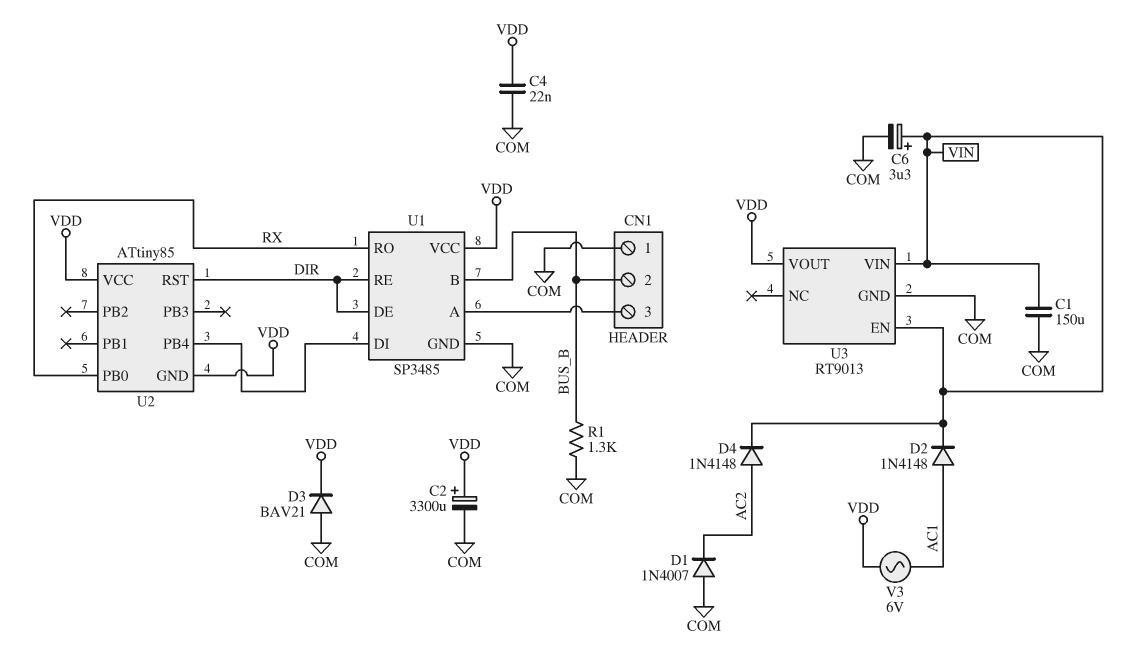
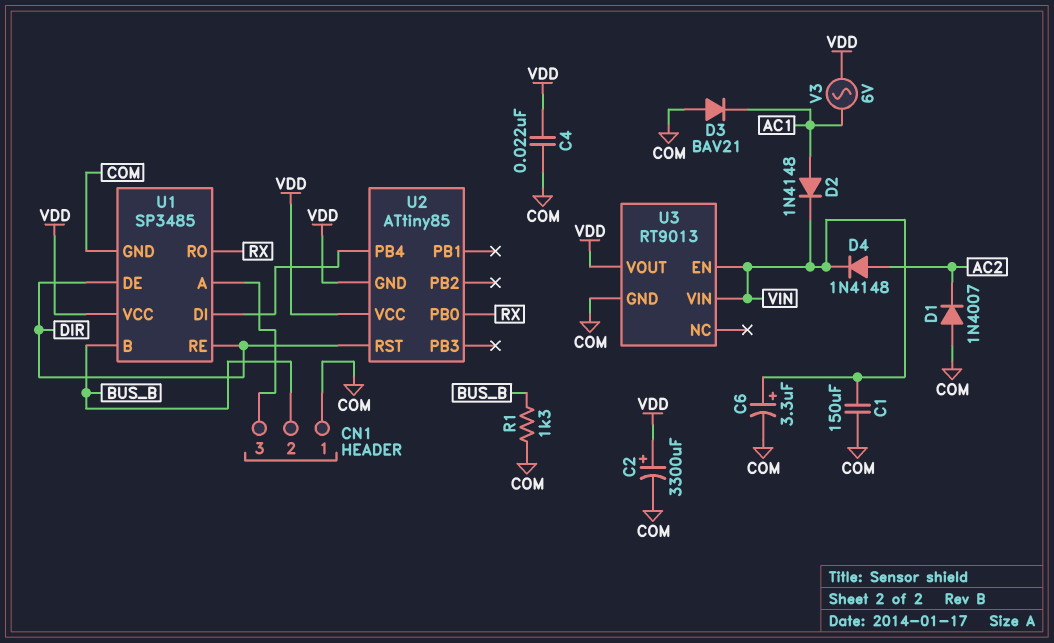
D3: diode BAV21 (A COM, K VDD) -> diode BAV21 (A COM, K AC1)

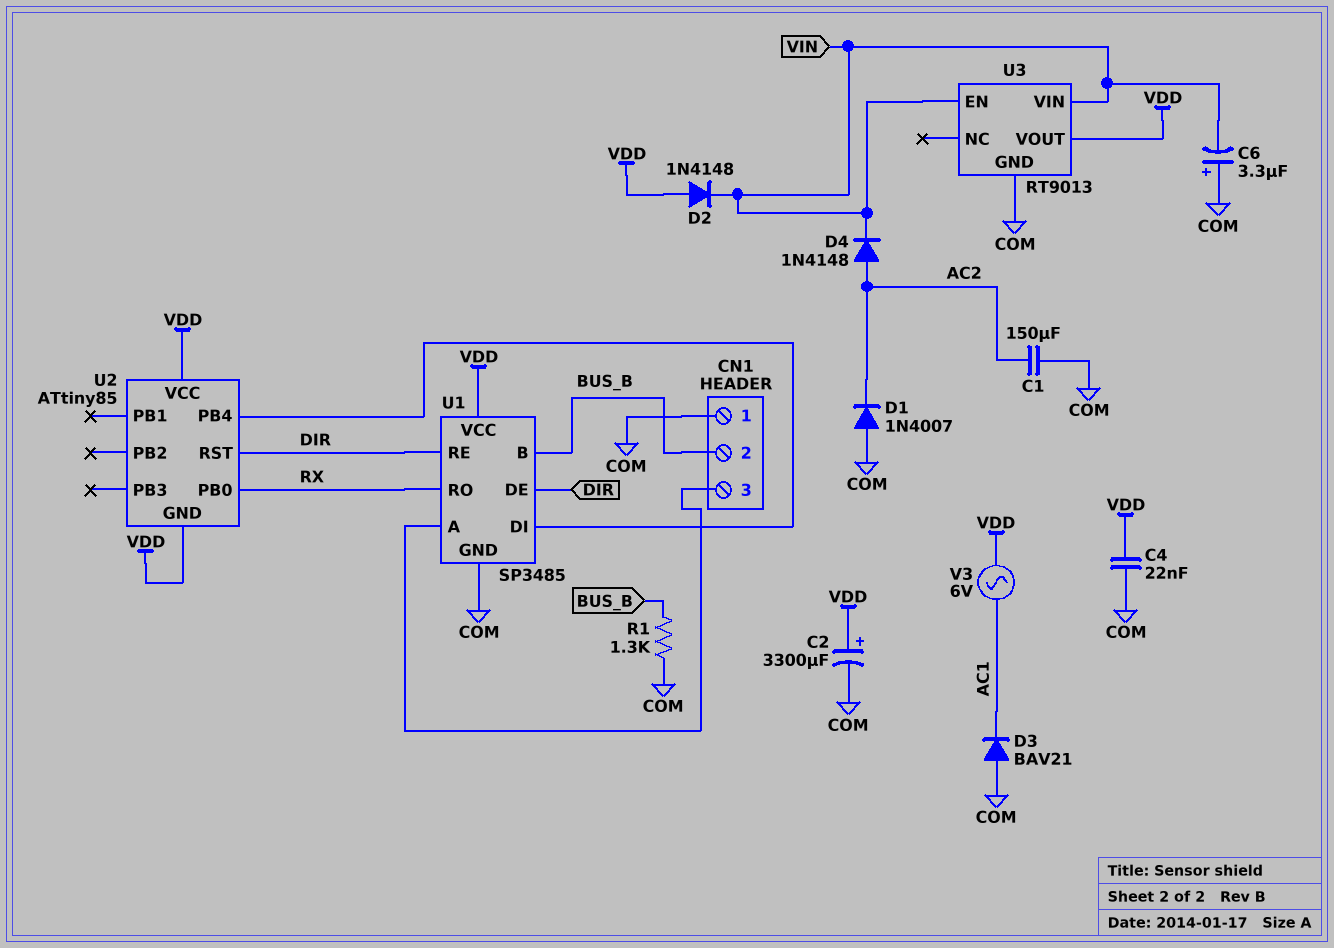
C1: 150uF (COM, VIN) -> 150uF (AC2, COM)
C6: 3.3uF (plus VIN, minus COM) -> 3.3uF (plus COM, minus VIN)
D2: diode 1N4148 (A AC1, K VIN) -> diode 1N4148 (A VDD, K VIN)

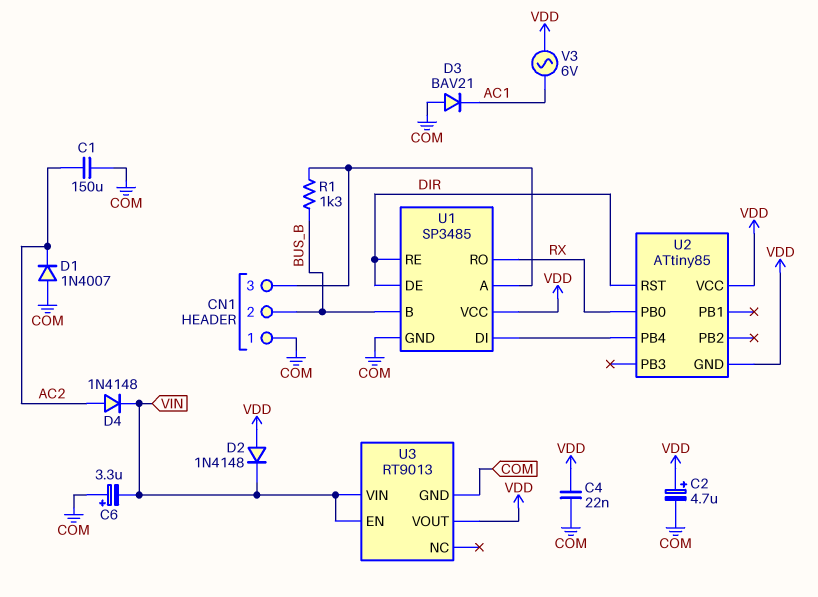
C2: 3300uF (plus VDD, minus COM) -> 4.7uF (plus VDD, minus COM)
R1: 1.3k (BUS_B, COM) -> 1.3k (BUS_B, CN1/3)

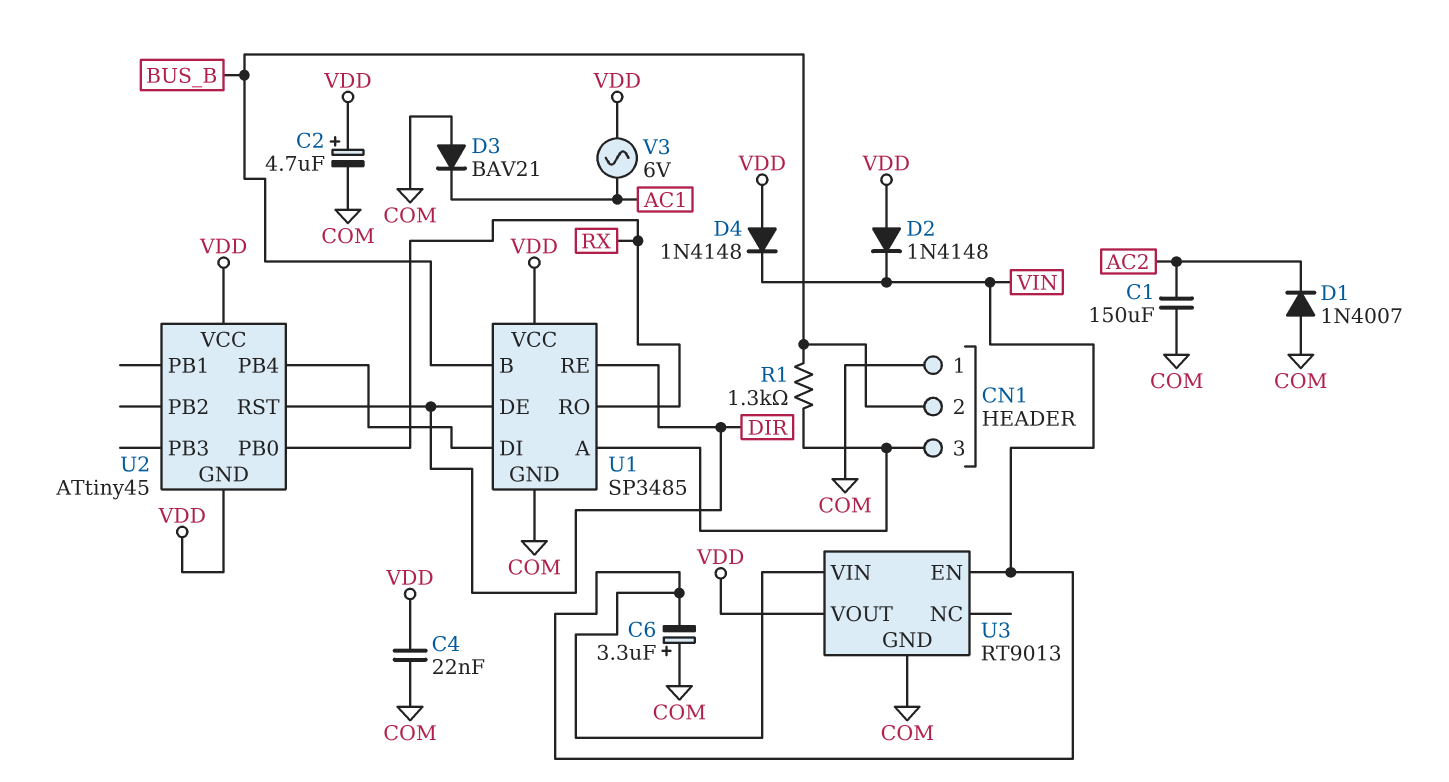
D4: diode 1N4148 (A AC2, K VIN) -> diode 1N4148 (A VDD, K VIN)
U2: ATtiny85 -> ATtiny45

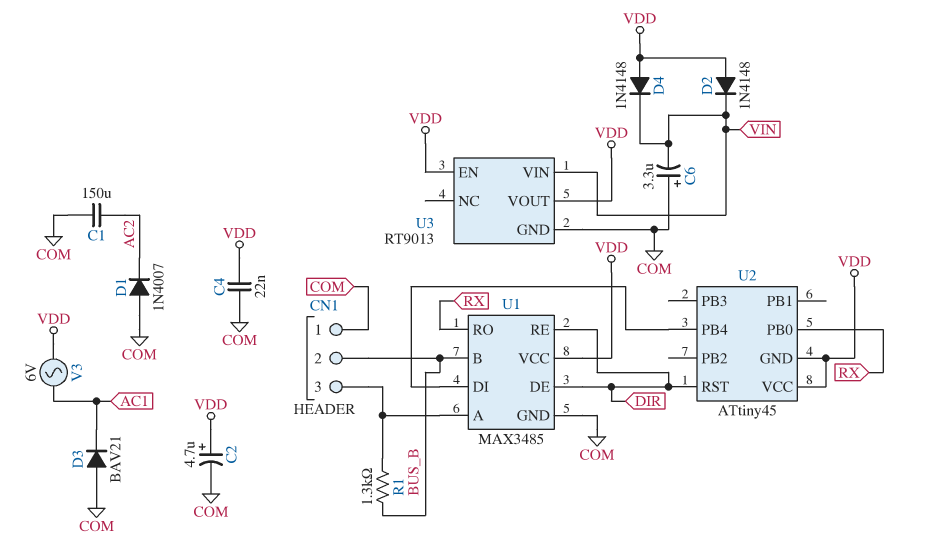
U1: SP3485 -> MAX3485
U3 pin EN: VIN -> VDD

